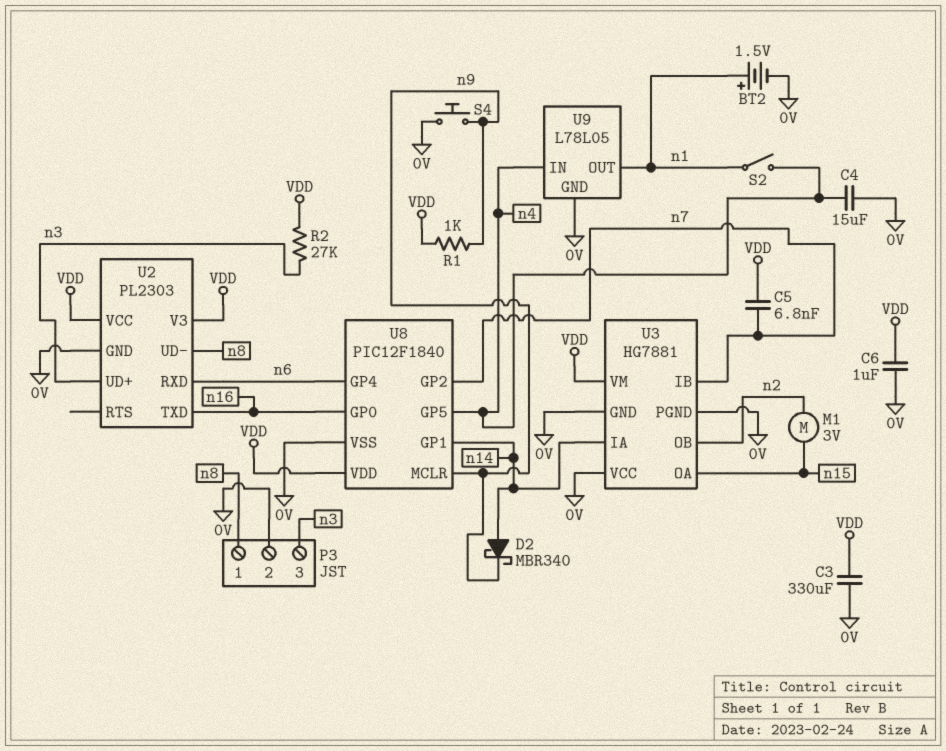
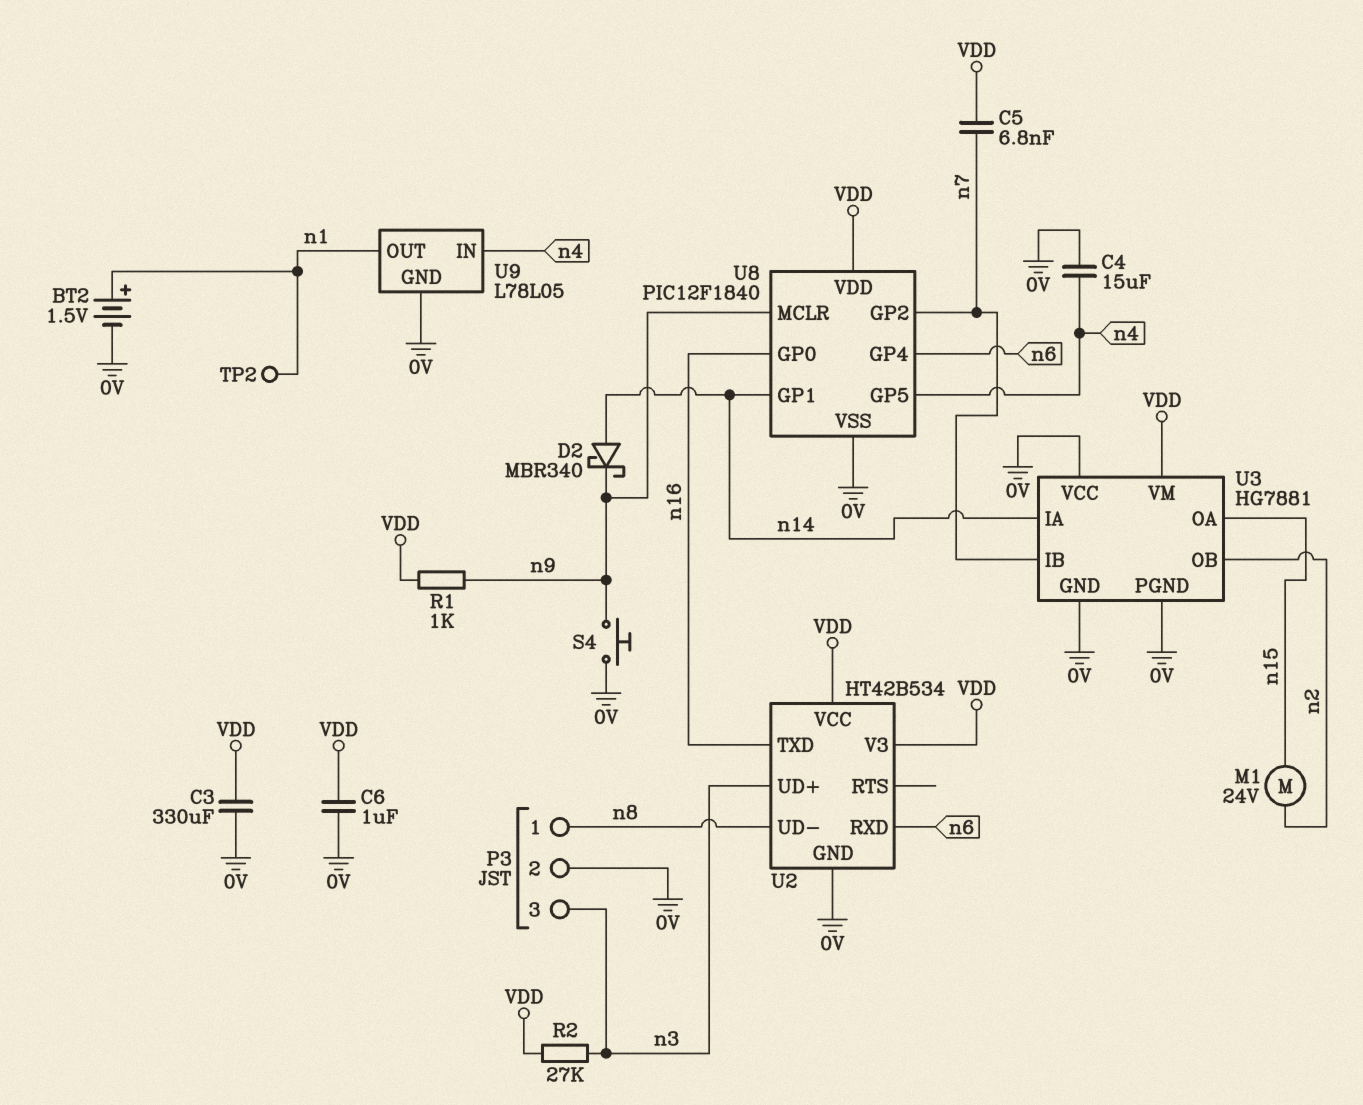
M1: motor 3V (n2, n15) -> motor 24V (n2, n15)
S2: switch (n1, n4) -> none
TP2: none -> test point (n1)
U2: PL2303 -> HT42B534

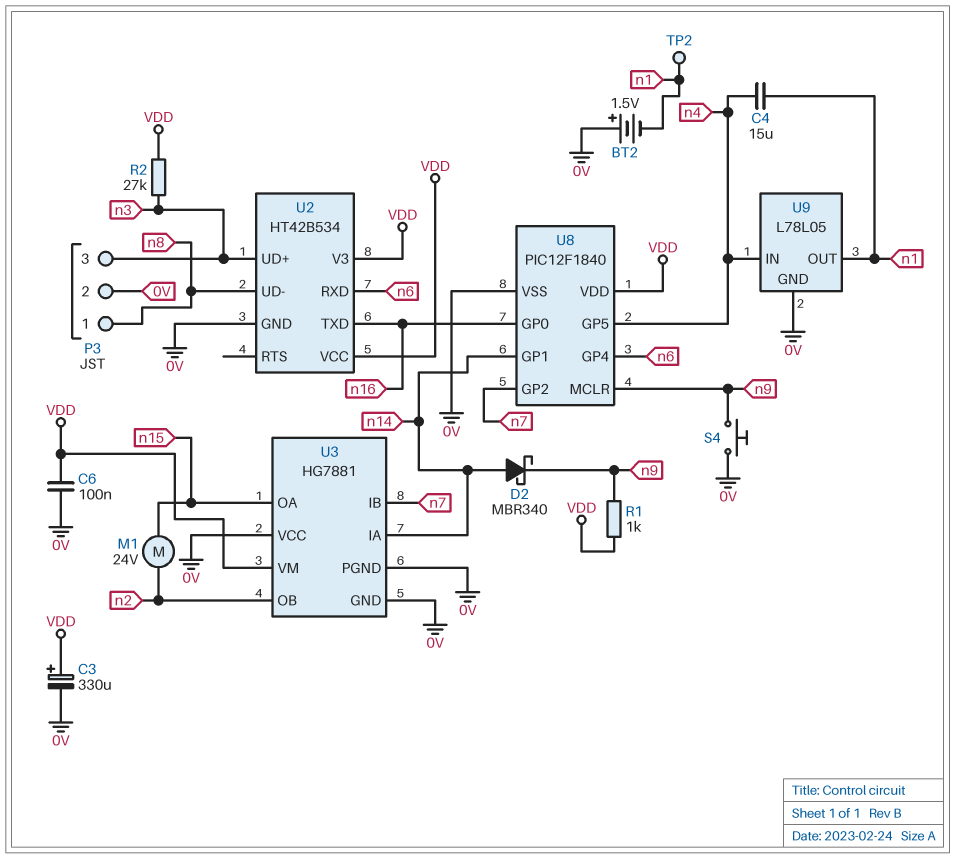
BT2: 1.5V (plus n1, minus 0V) -> 1.5V (plus 0V, minus n1)
C3: 330uF (0V, VDD) -> 330uF (plus VDD, minus 0V)
C4: 15uF (0V, n4) -> 15uF (n1, n4)
C5: 6.8nF (VDD, n7) -> none
C6: 1uF (0V, VDD) -> 100nF (0V, VDD)

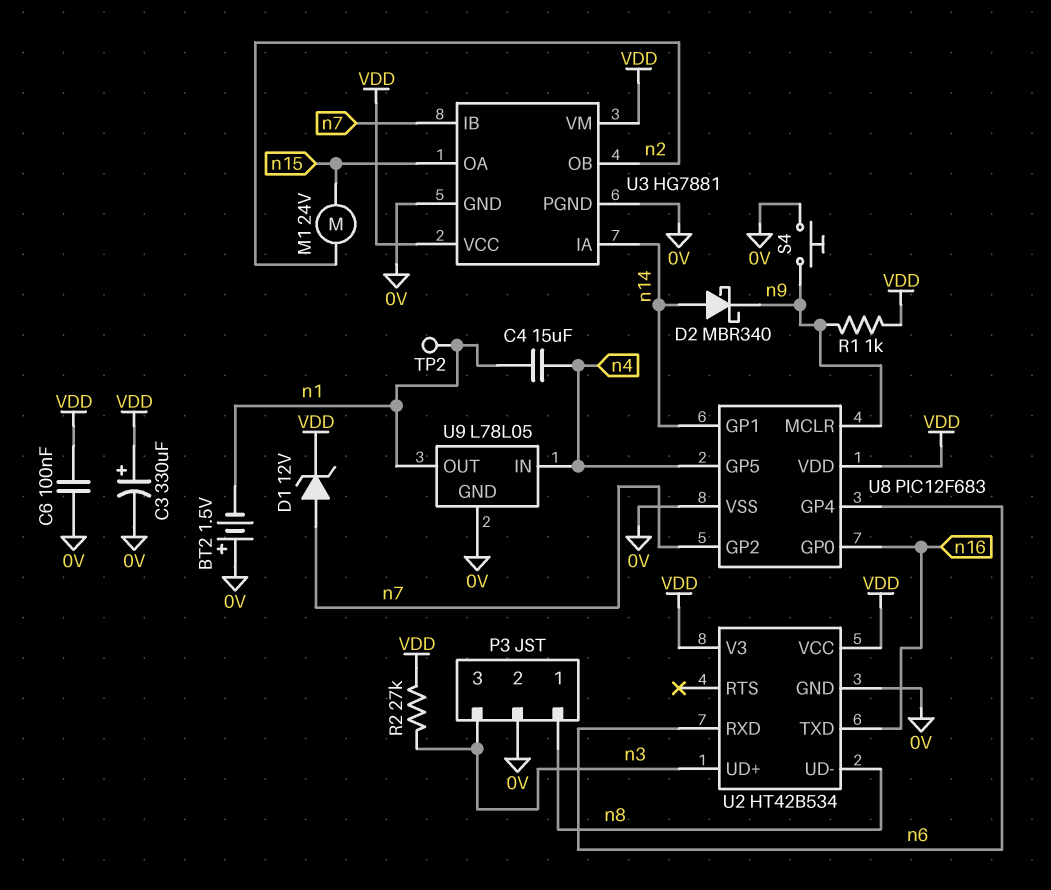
D1: none -> zener 12V (A n7, K VDD)
U3 pin VCC: 0V -> VDD
U8: PIC12F1840 -> PIC12F683

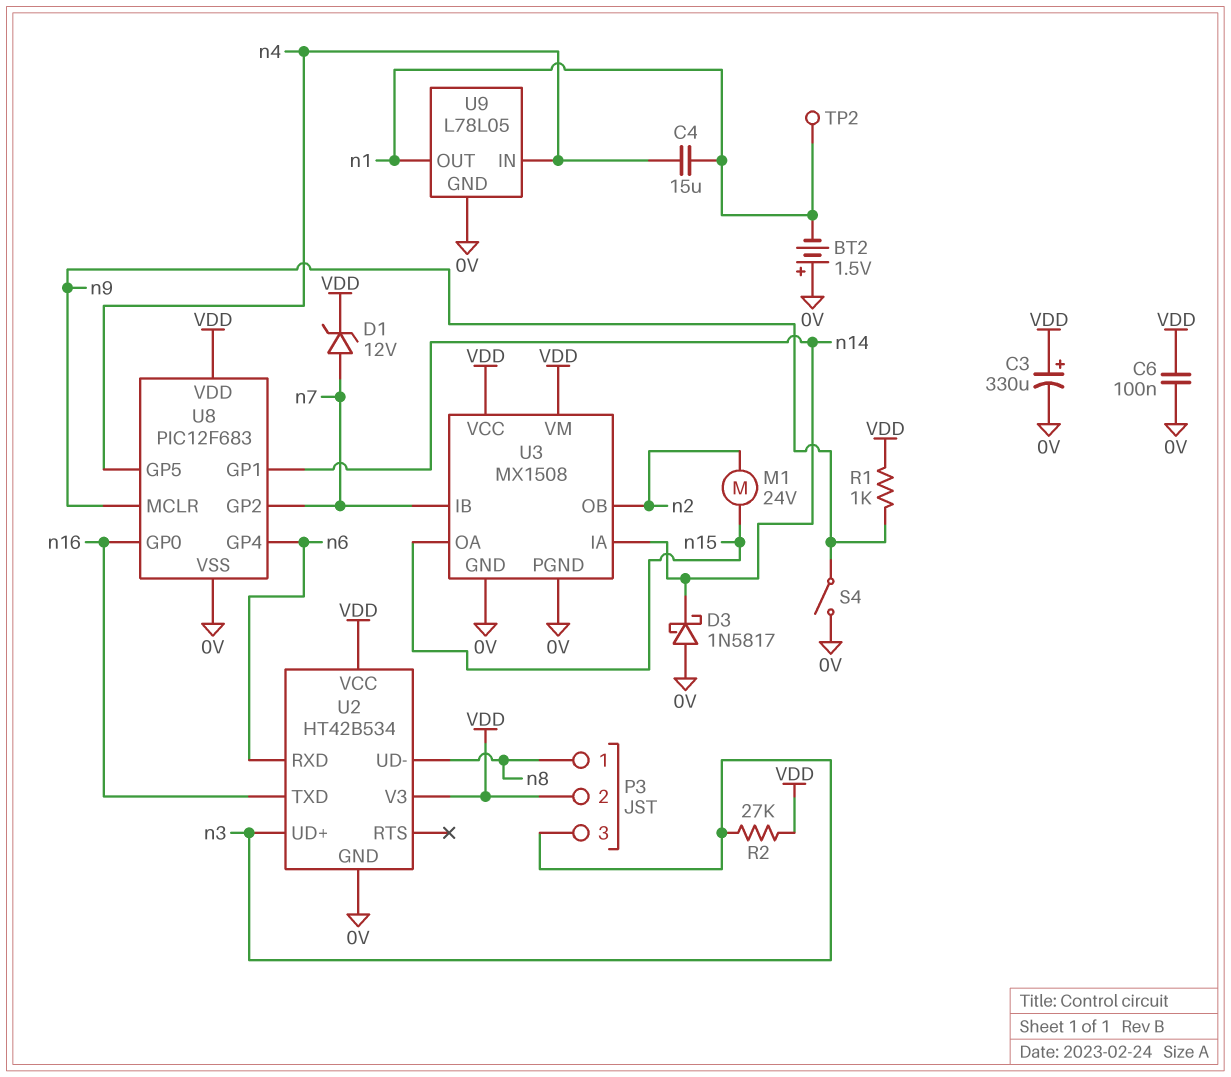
D2: schottky MBR340 (A n14, K n9) -> none
D3: none -> schottky 1N5817 (A 0V, K n14)
P3 pin 2: 0V -> VDD
S4: button (0V, n9) -> switch (0V, n9)
U3: HG7881 -> MX1508

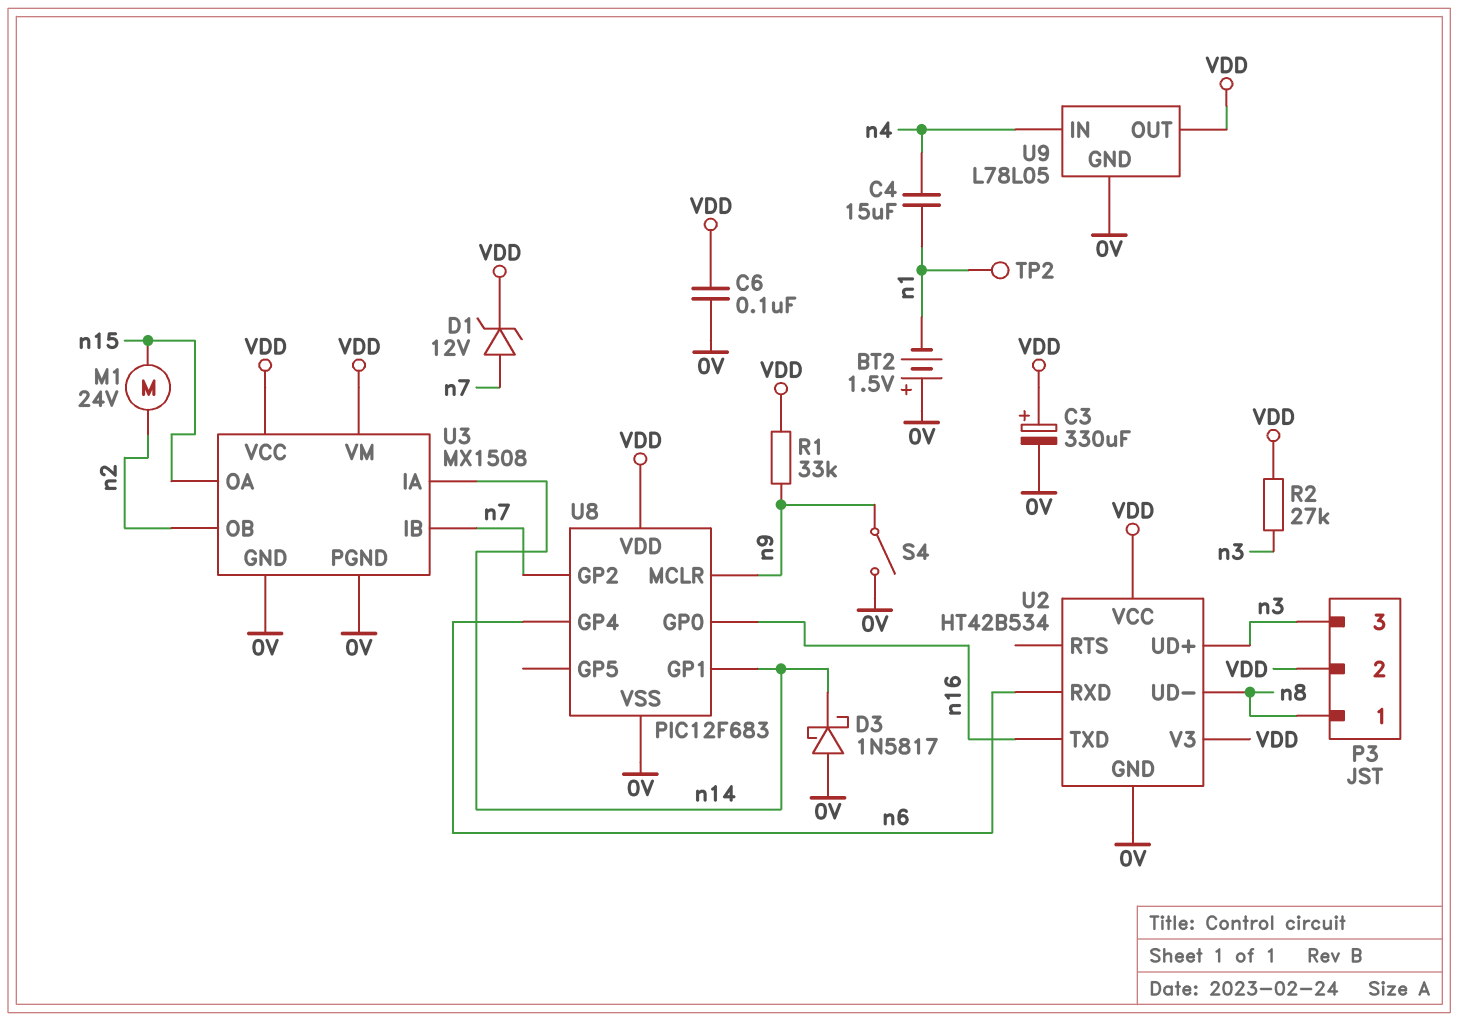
R1: 1k (VDD, n9) -> 33k (VDD, n9)
U8 pin GP5: n4 -> none
U9 pin OUT: n1 -> VDD

